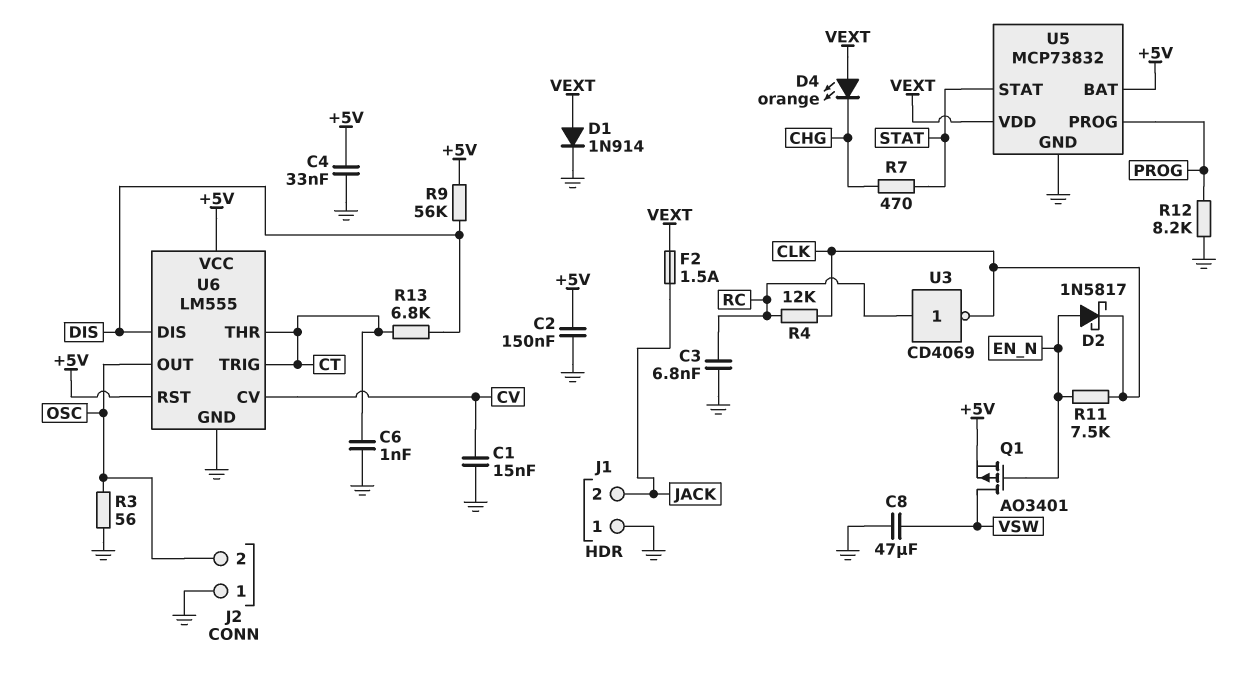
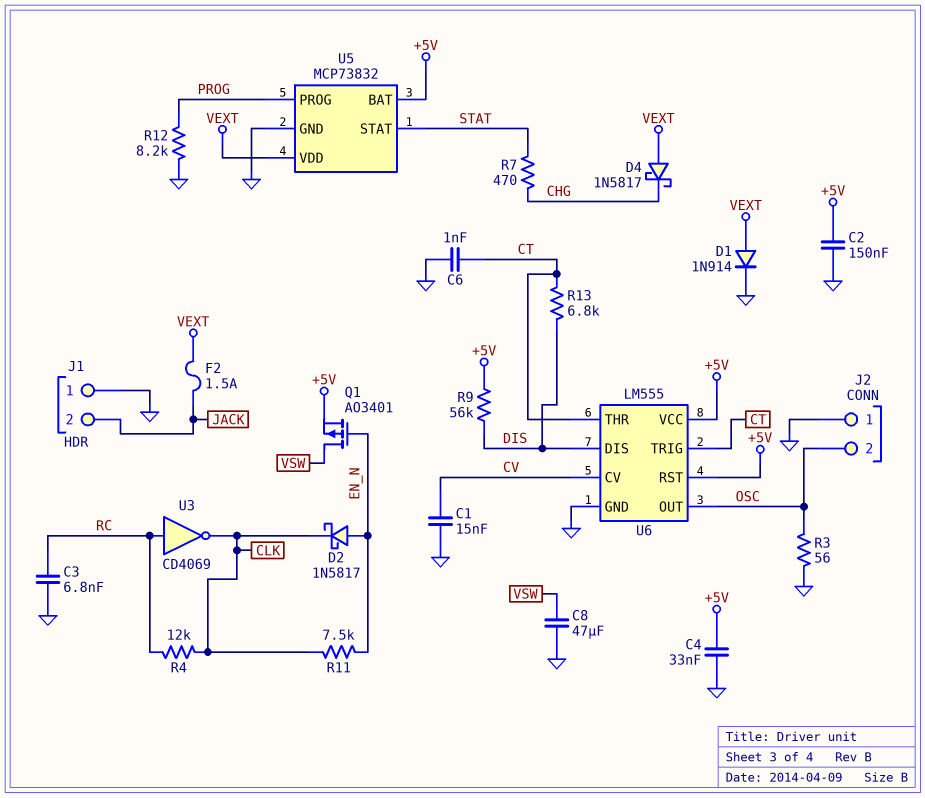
D4: LED orange (A VEXT, K CHG) -> schottky 1N5817 (A VEXT, K CHG)

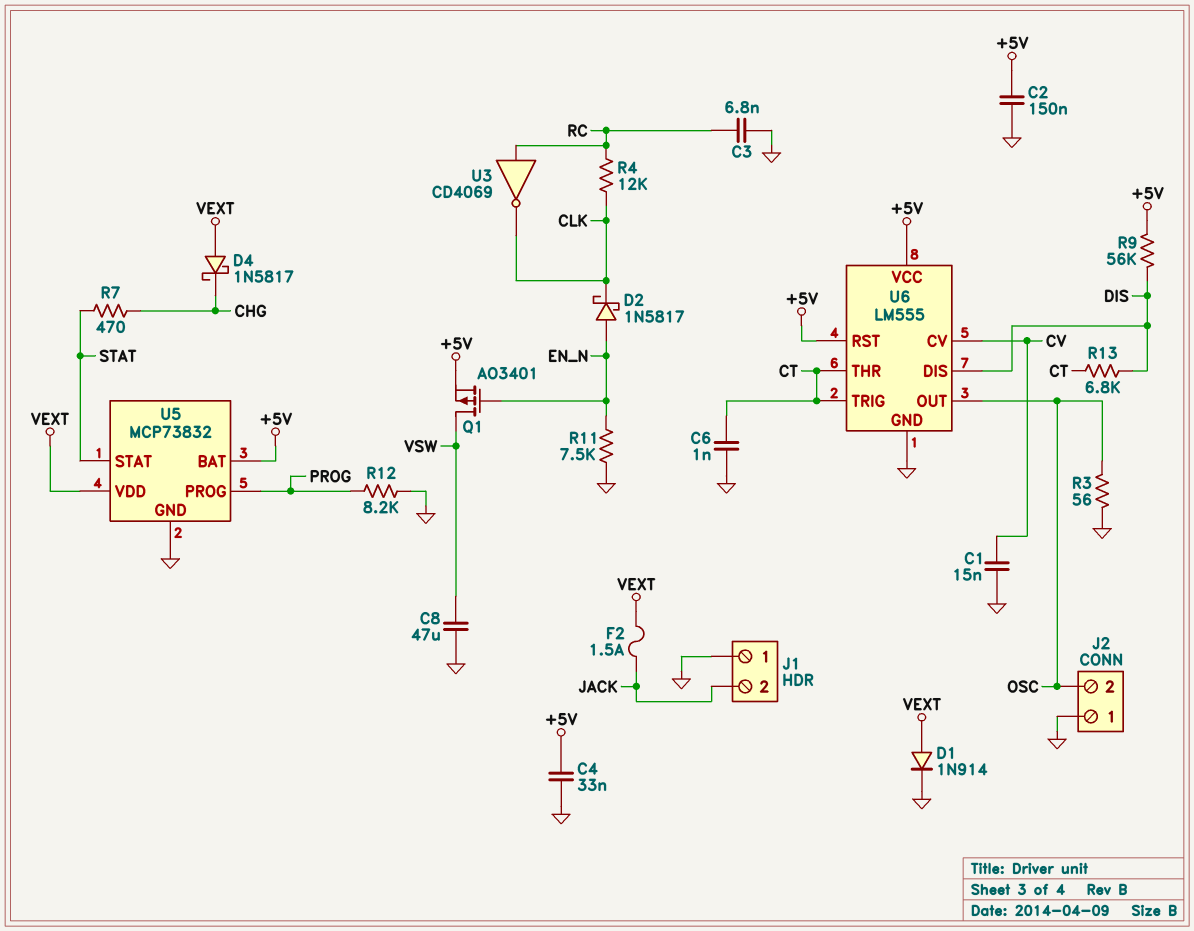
R11: 7.5k (CLK, EN_N) -> 7.5k (EN_N, GND)

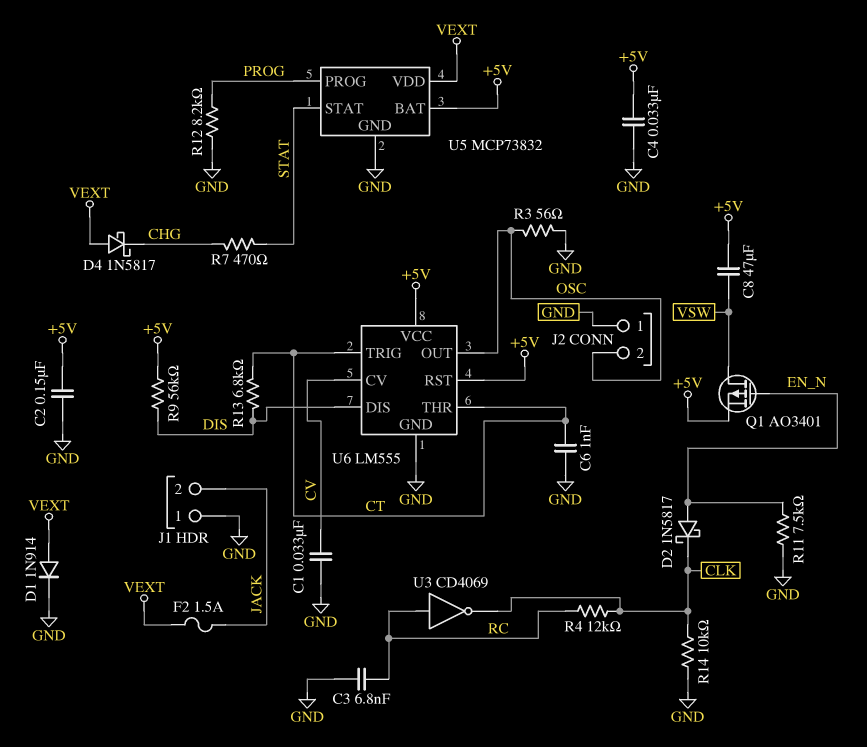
C1: 15nF (CV, GND) -> 33nF (CV, GND)
C8: 47uF (GND, VSW) -> 47uF (+5V, VSW)
R14: none -> 10k (CLK, GND)

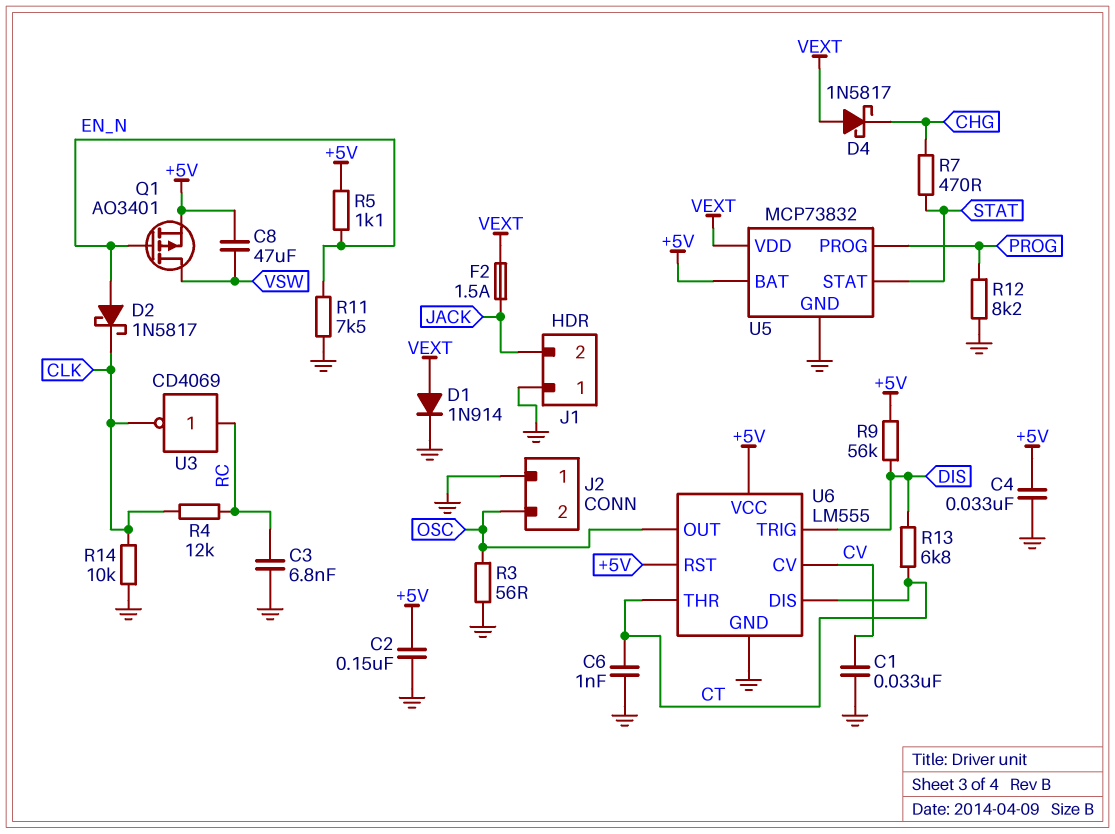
R5: none -> 1.1k (+5V, EN_N)
U6 pin DIS: DIS -> CT
U6 pin TRIG: CT -> DIS

